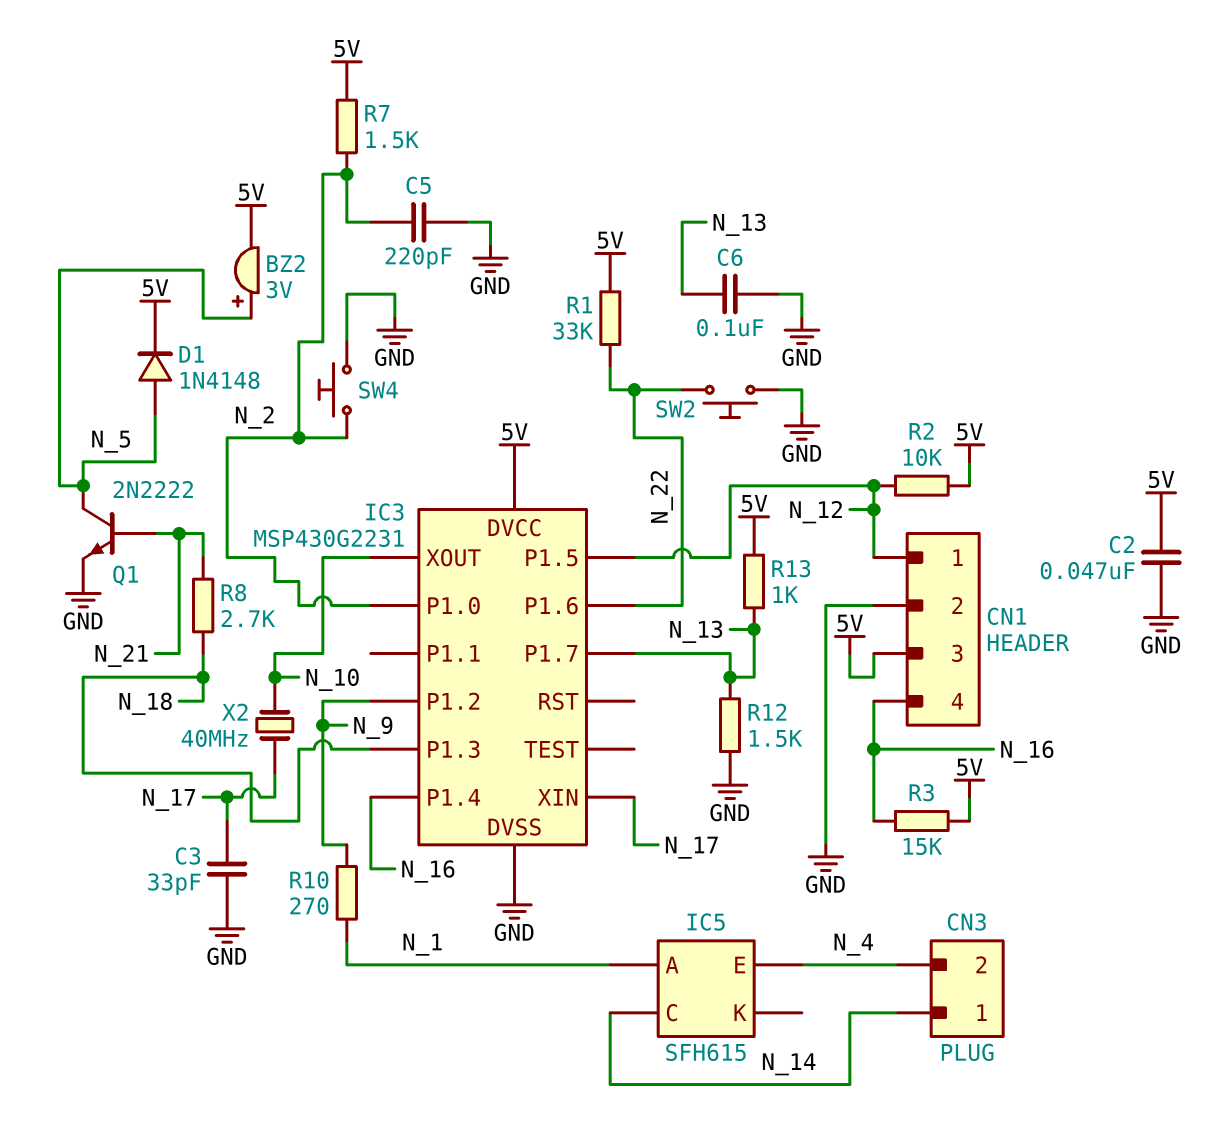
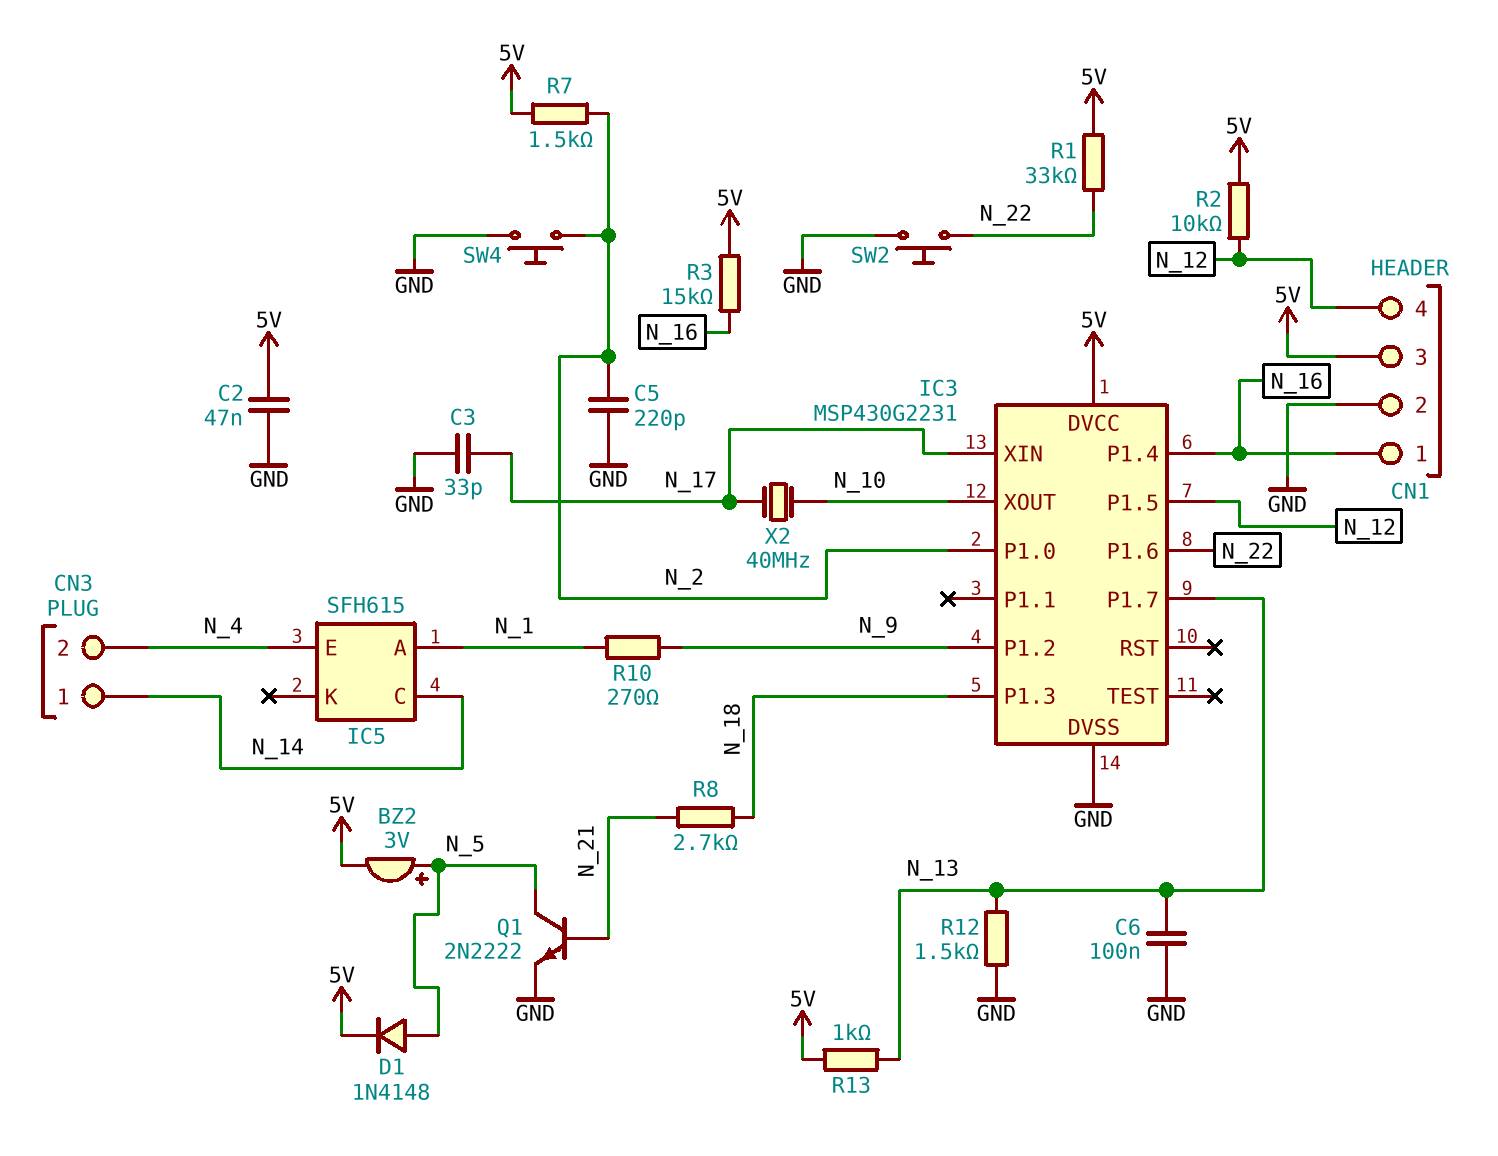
CN1 pin 1: N_12 -> N_16
CN1 pin 4: N_16 -> N_12

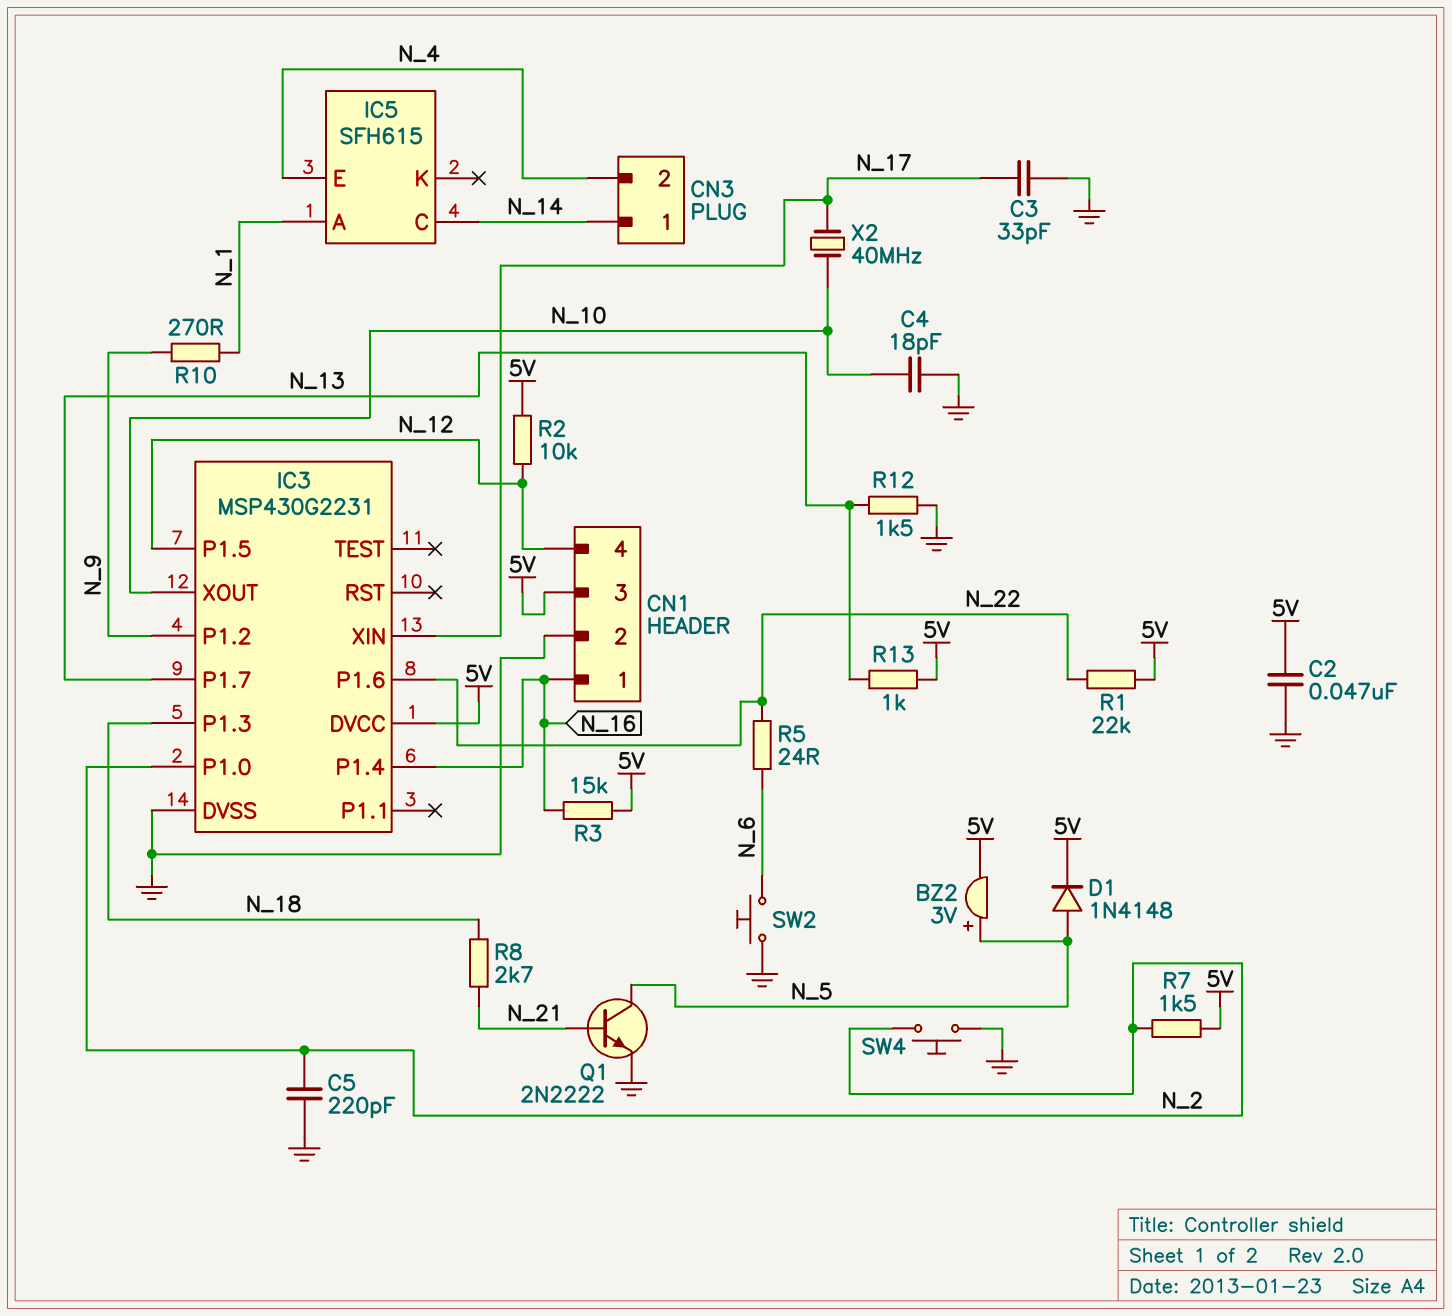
C4: none -> 18pF (GND, N_10)
C6: 100nF (GND, N_13) -> none
R1: 33k (5V, N_22) -> 22k (5V, N_22)
R5: none -> 24 (N_6, N_22)
SW2: button (GND, N_22) -> button (GND, N_6)

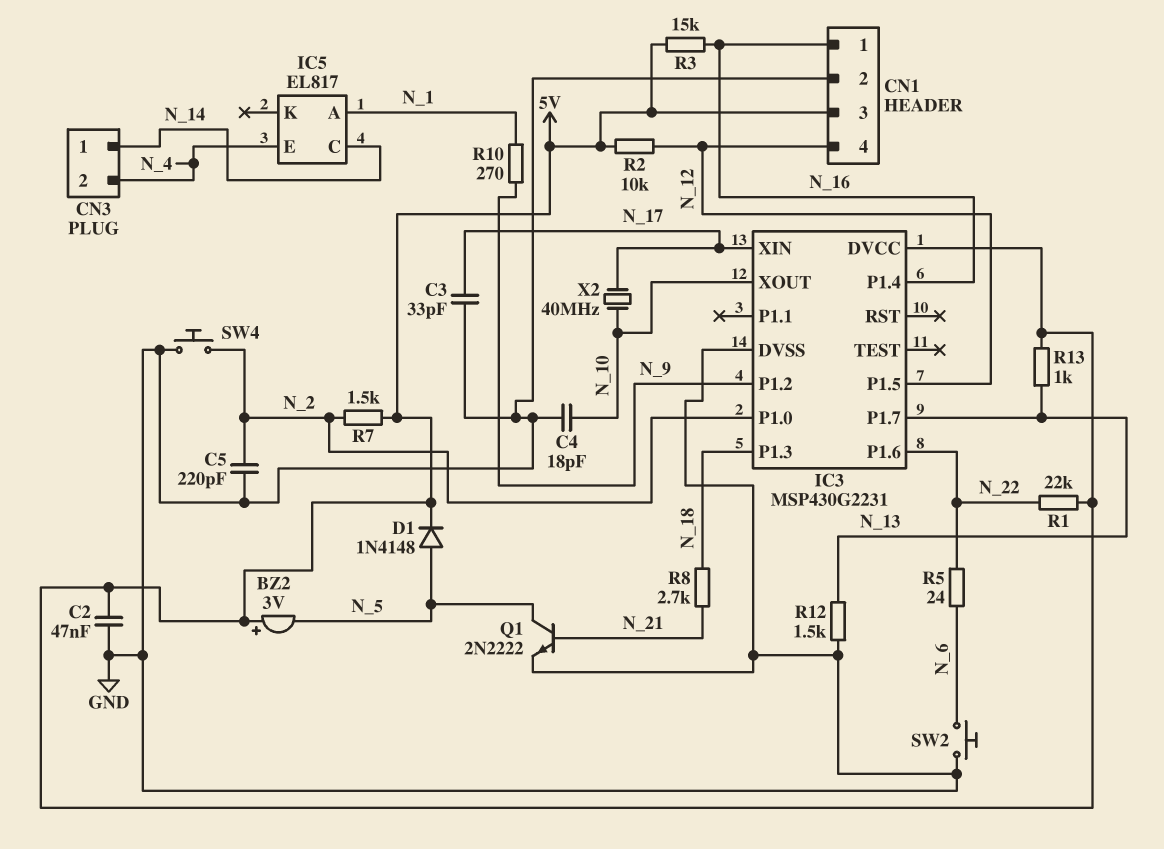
BZ2: buzzer 3V (plus N_5, minus 5V) -> buzzer 3V (plus 5V, minus N_5)
IC5: SFH615 -> EL817

